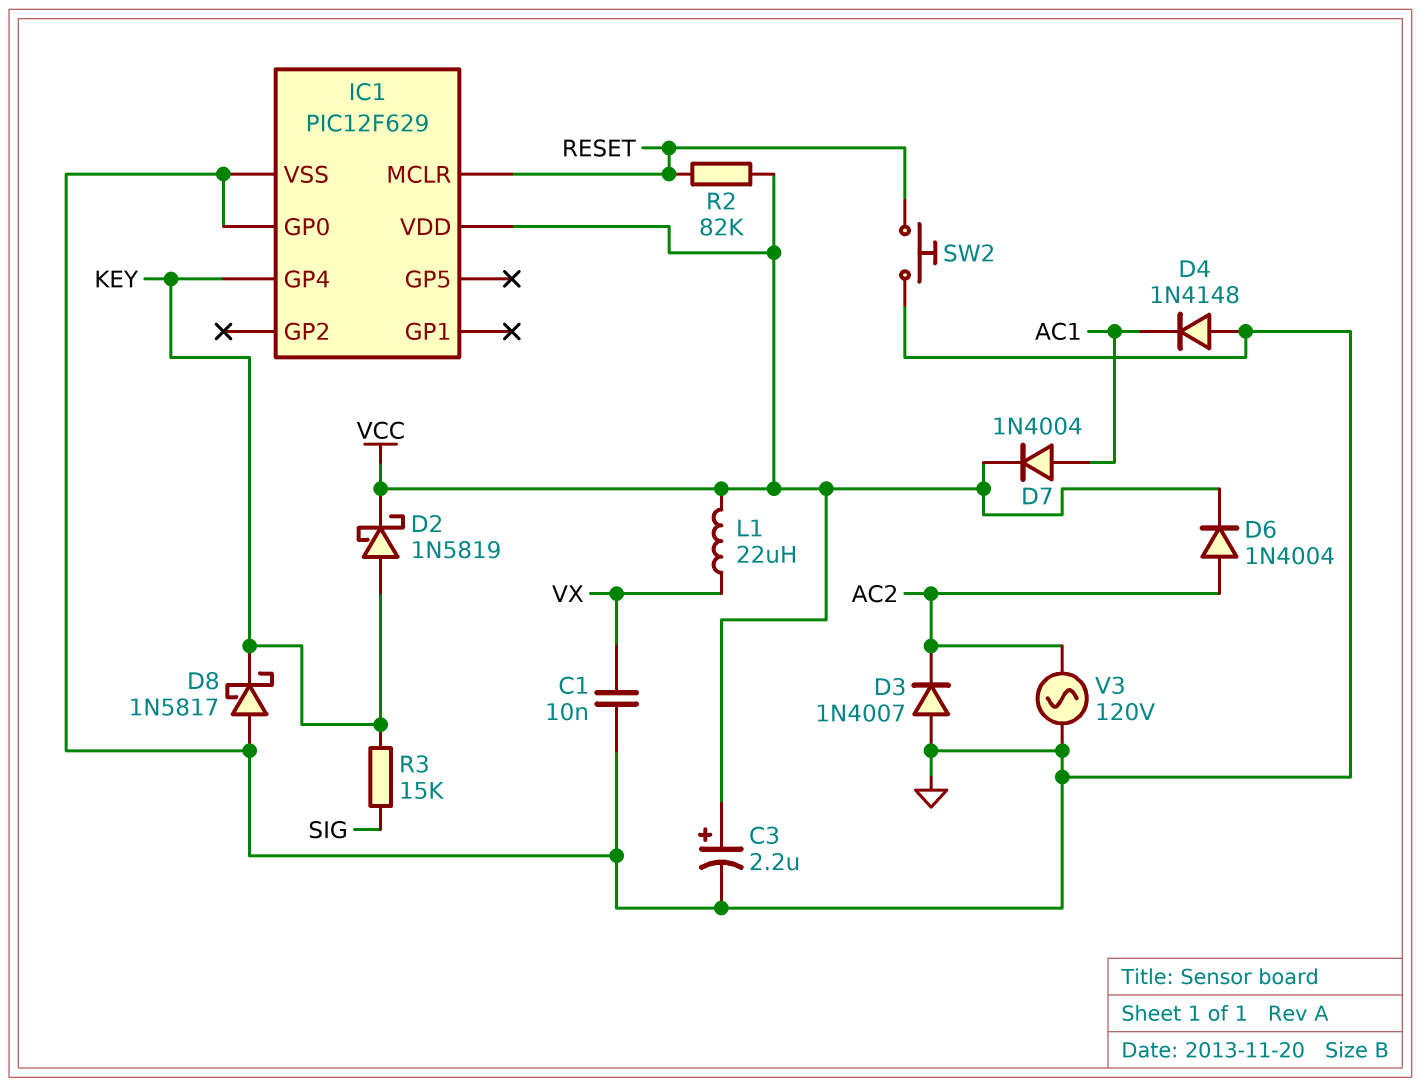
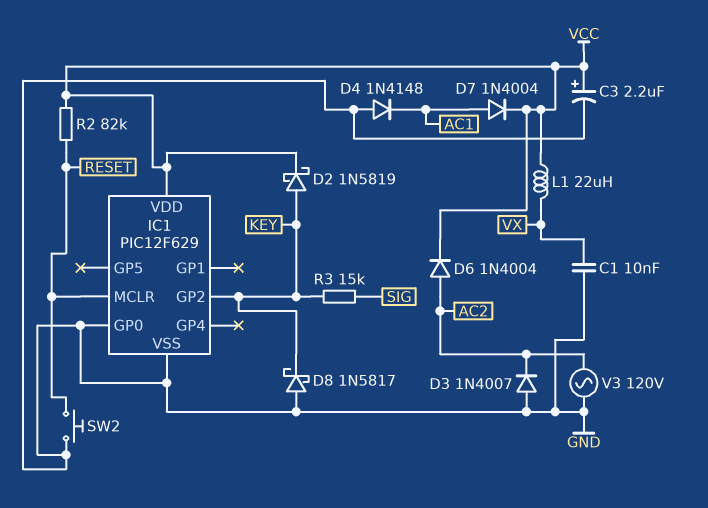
IC1 pin GP2: none -> KEY
IC1 pin GP4: KEY -> none

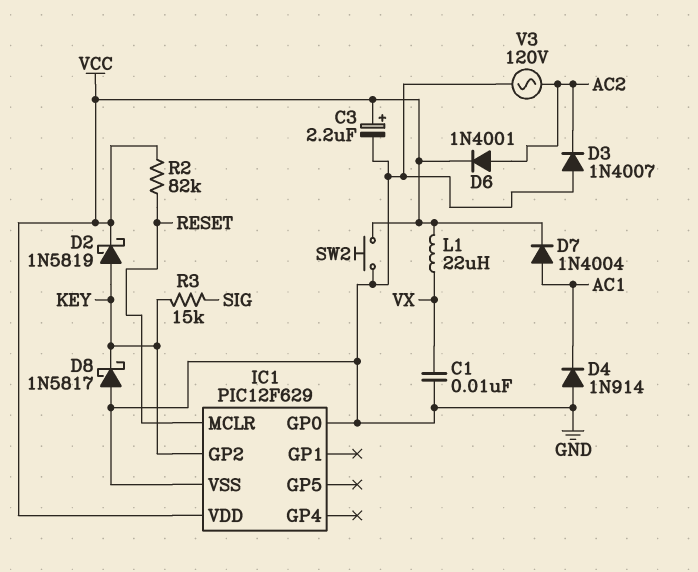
D4: diode 1N4148 (A GND, K AC1) -> diode 1N914 (A GND, K AC1)
D6: diode 1N4004 (A AC2, K VCC) -> diode 1N4001 (A AC2, K VCC)
SW2: button (GND, RESET) -> button (GND, VCC)

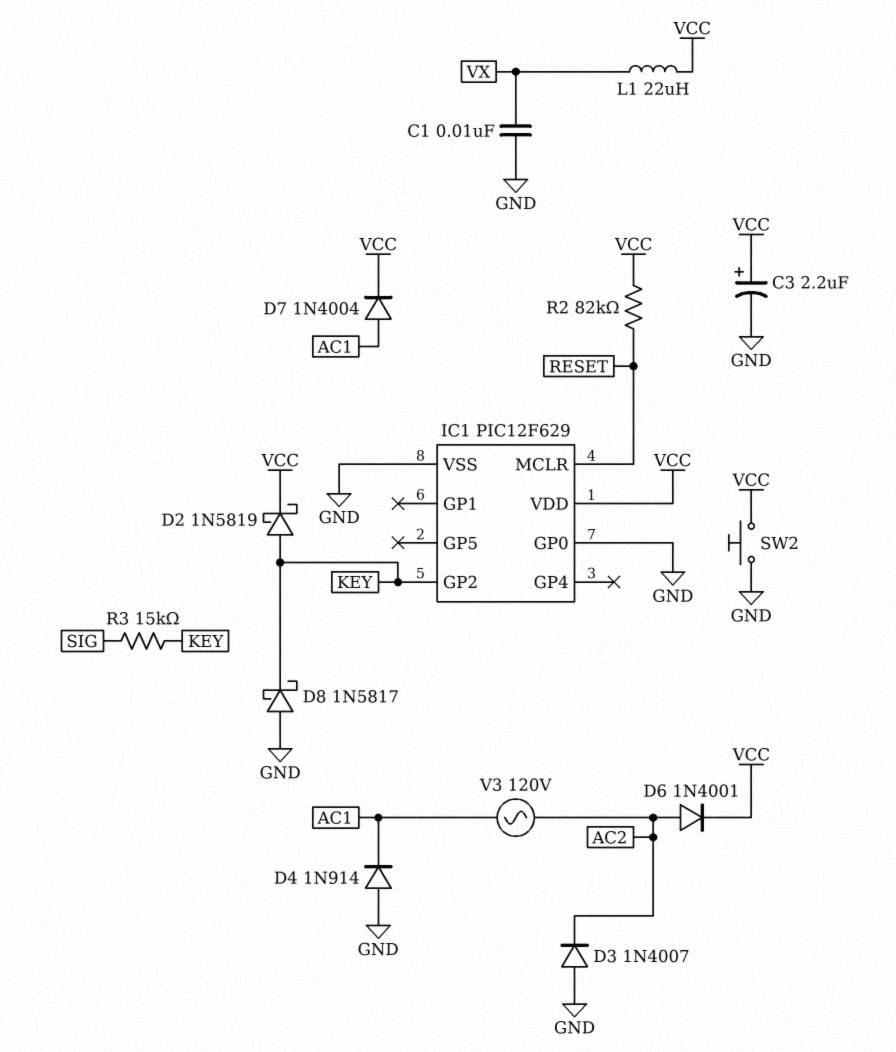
V3: AC 120V (AC2, GND) -> AC 120V (AC1, AC2)

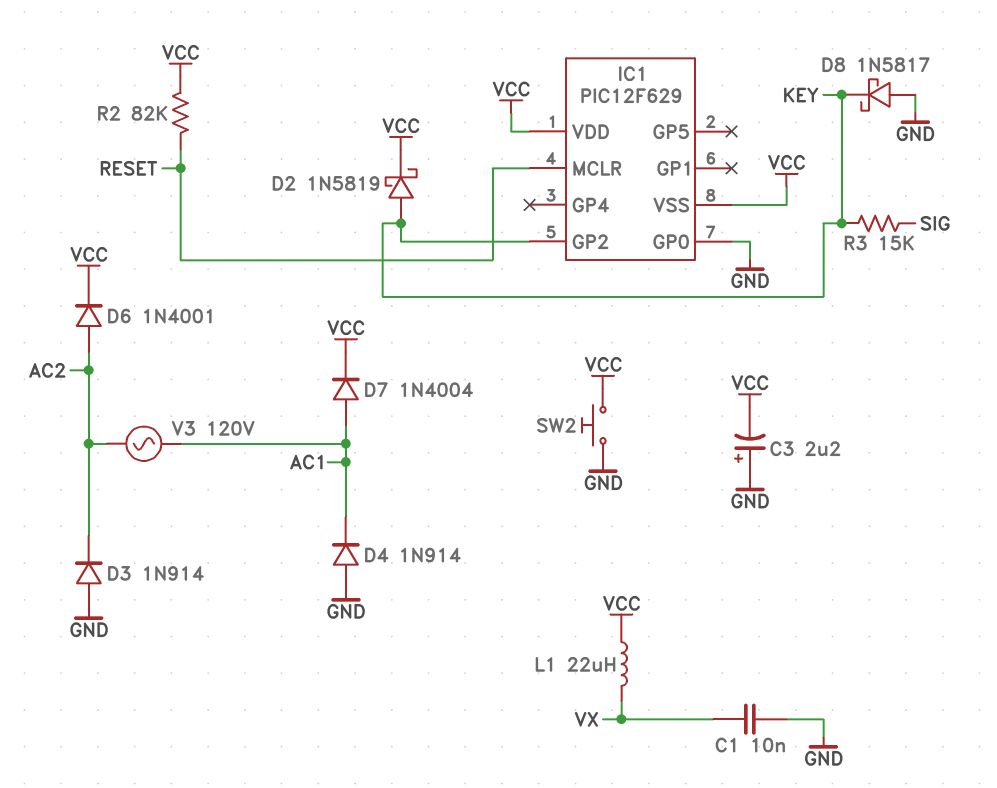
C3: 2.2uF (plus VCC, minus GND) -> 2.2uF (plus GND, minus VCC)
D3: diode 1N4007 (A GND, K AC2) -> diode 1N914 (A GND, K AC2)
IC1 pin VSS: GND -> VCC

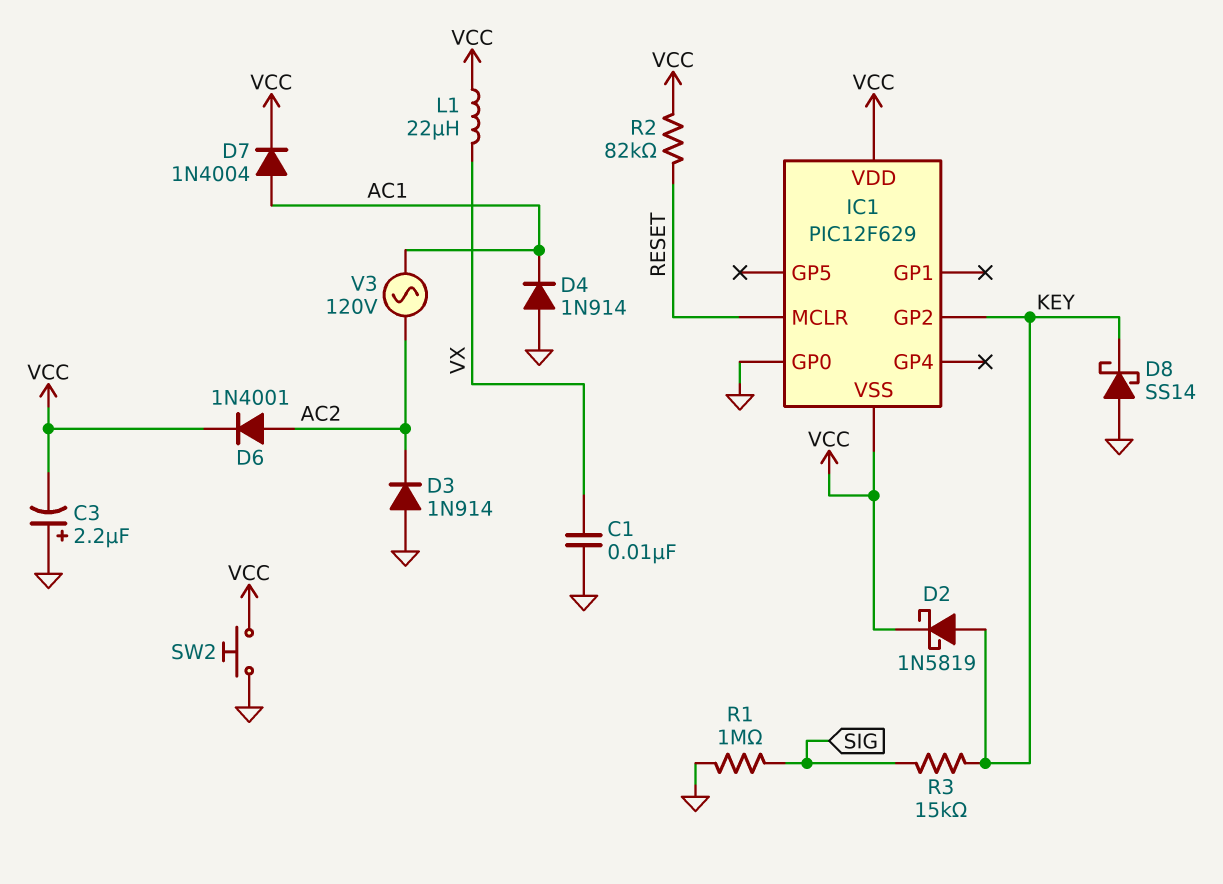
D8: schottky 1N5817 (A GND, K KEY) -> schottky SS14 (A GND, K KEY)
R1: none -> 1M (GND, SIG)

